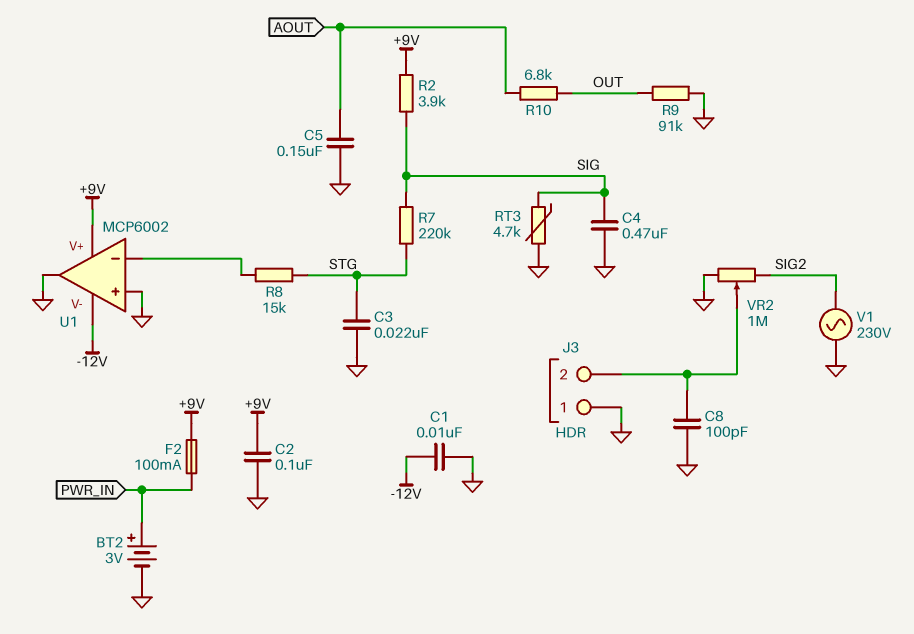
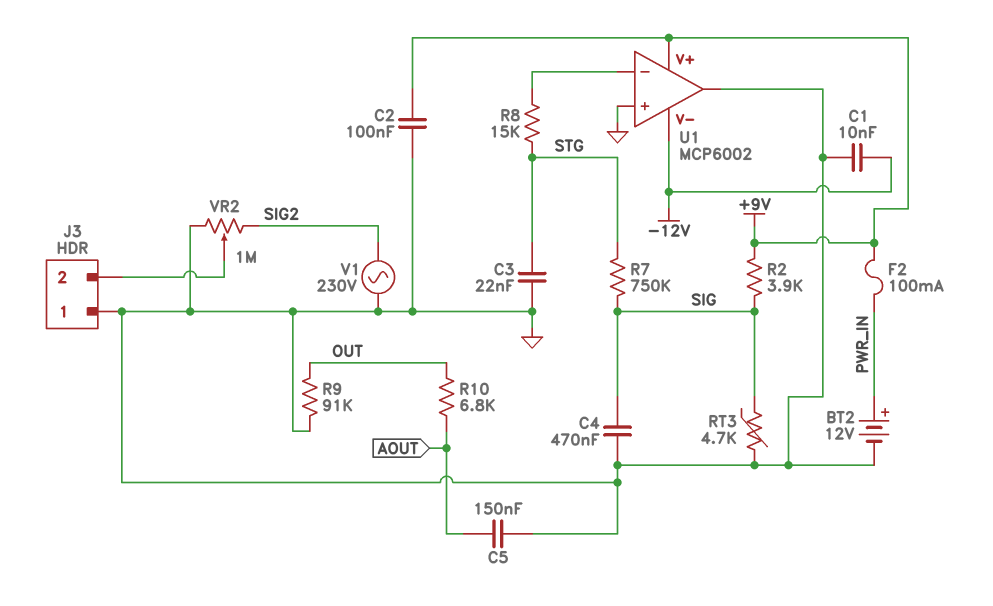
BT2: 3V (plus PWR_IN, minus GND) -> 12V (plus PWR_IN, minus GND)
C8: 100pF (GND, J3/2) -> none
R7: 220k (SIG, STG) -> 750k (SIG, STG)

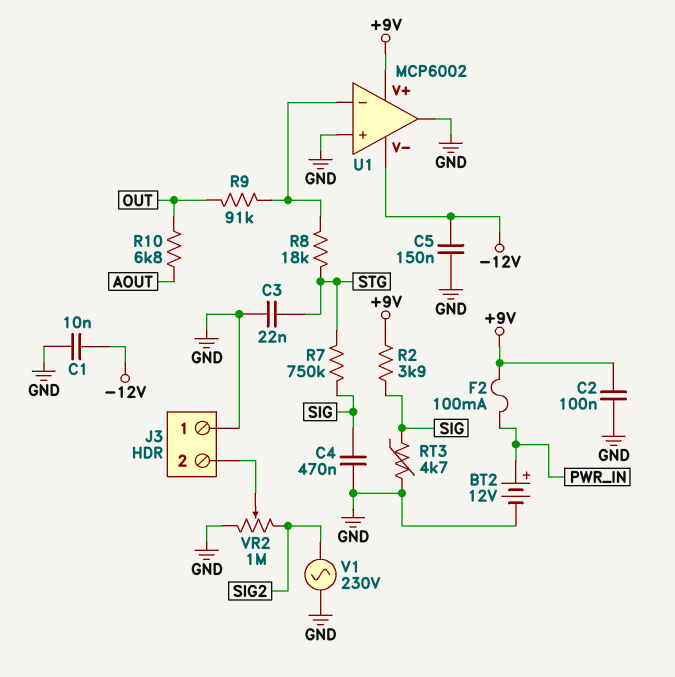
C5: 150nF (AOUT, GND) -> 150nF (-12V, GND)
R8: 15k (STG, U1/in-) -> 18k (STG, U1/in-)
R9: 91k (GND, OUT) -> 91k (OUT, U1/in-)

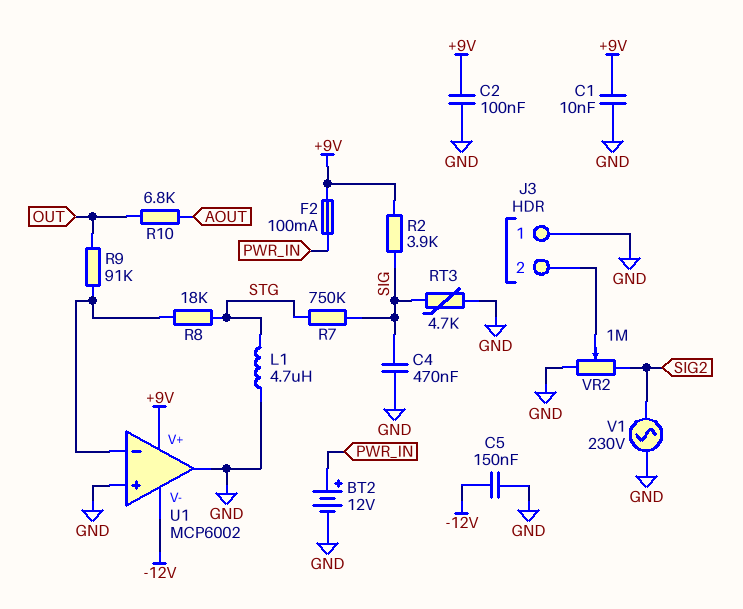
C1: 10nF (-12V, GND) -> 10nF (+9V, GND)
C3: 22nF (GND, STG) -> none
L1: none -> 4.7uH (GND, STG)

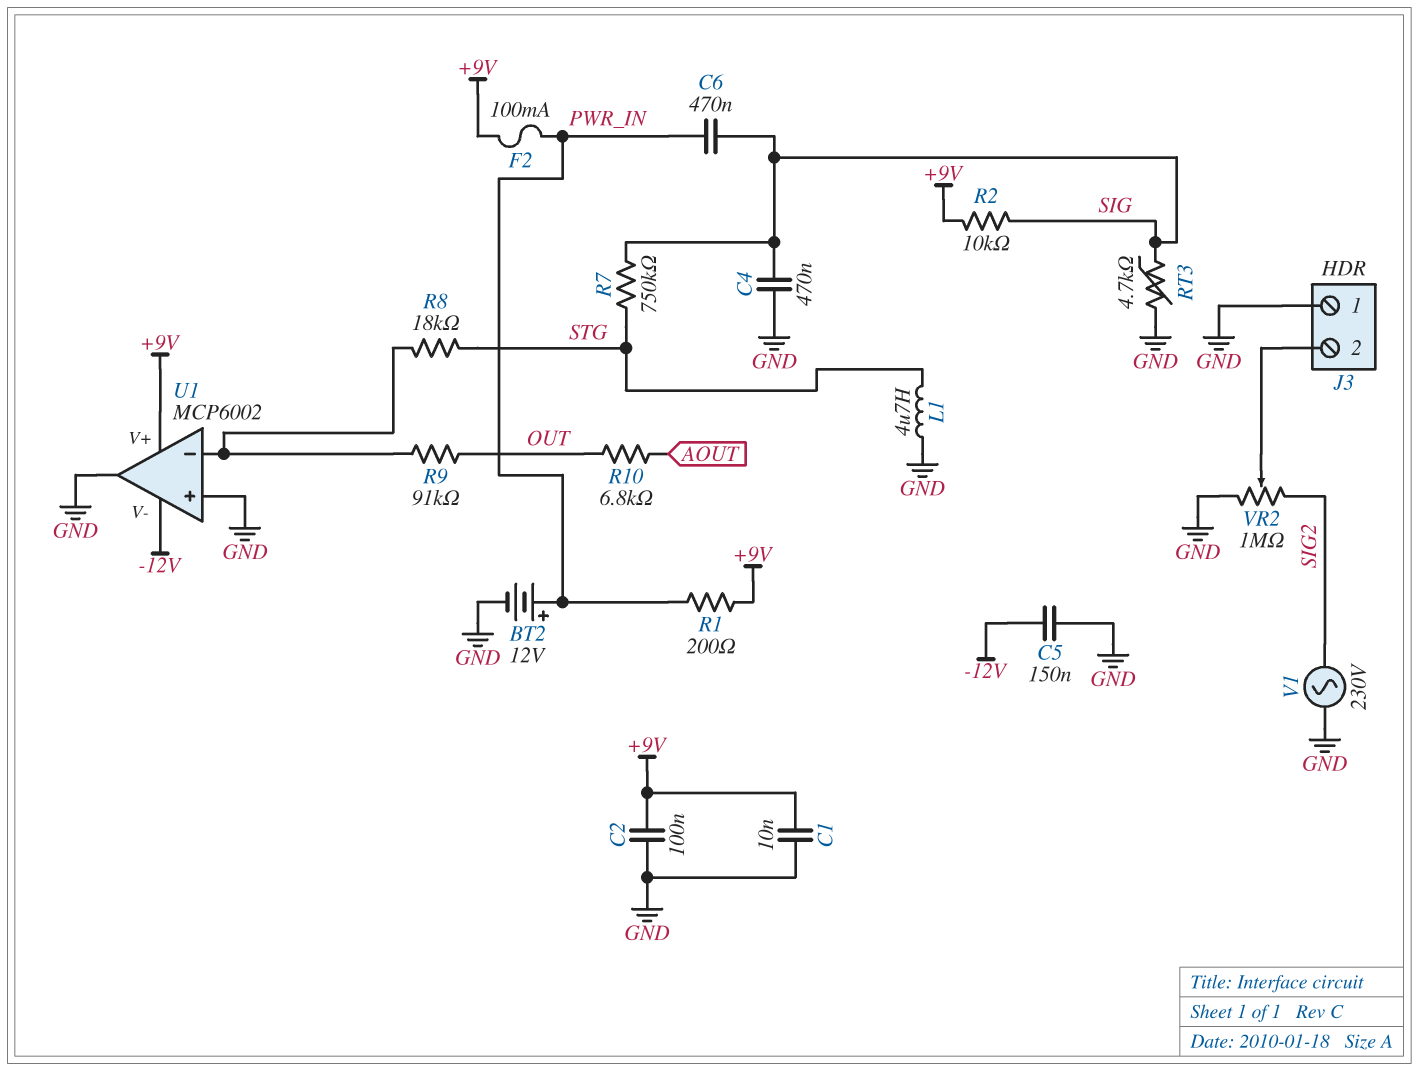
C6: none -> 470nF (PWR_IN, SIG)
R1: none -> 200 (+9V, PWR_IN)
R2: 3.9k (+9V, SIG) -> 10k (+9V, SIG)

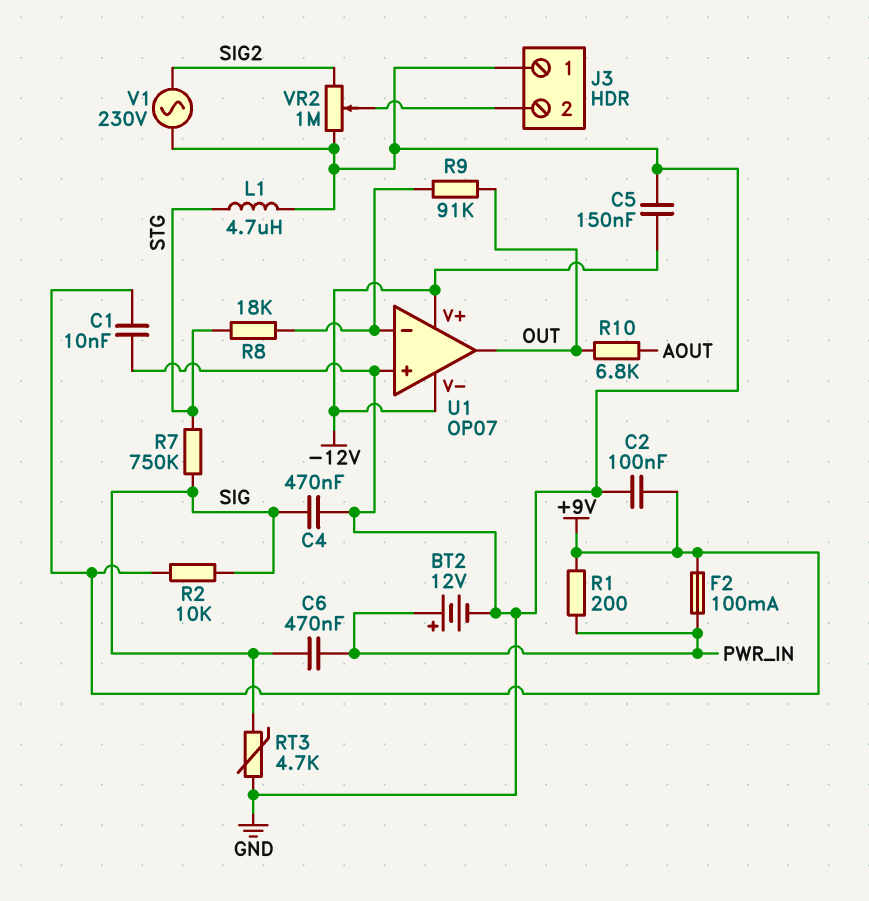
U1: MCP6002 -> OP07
U1 pin V+: +9V -> -12V
U1 pin out: GND -> OUT

